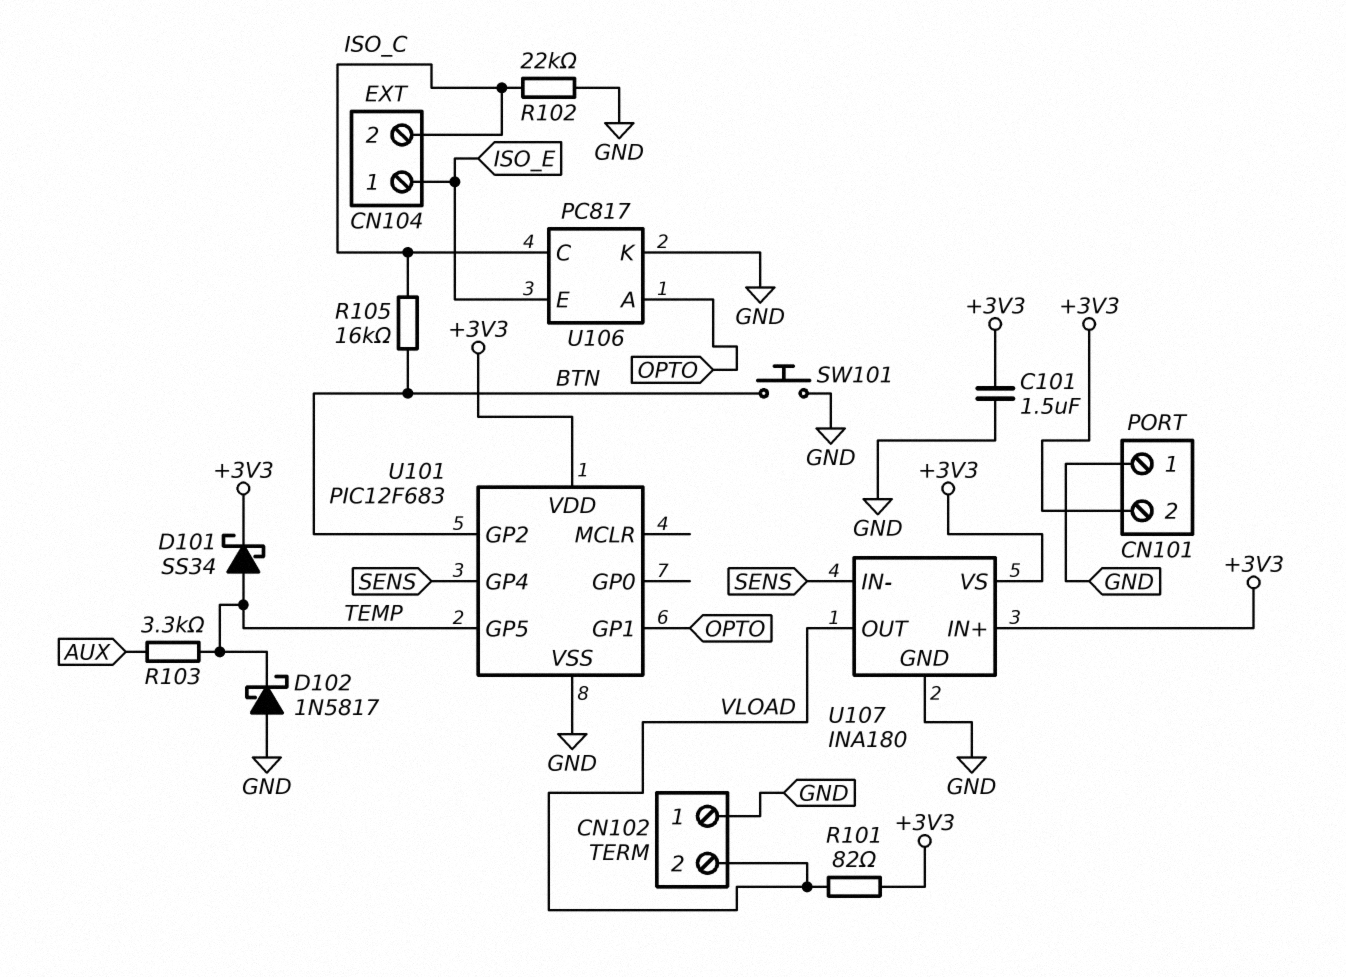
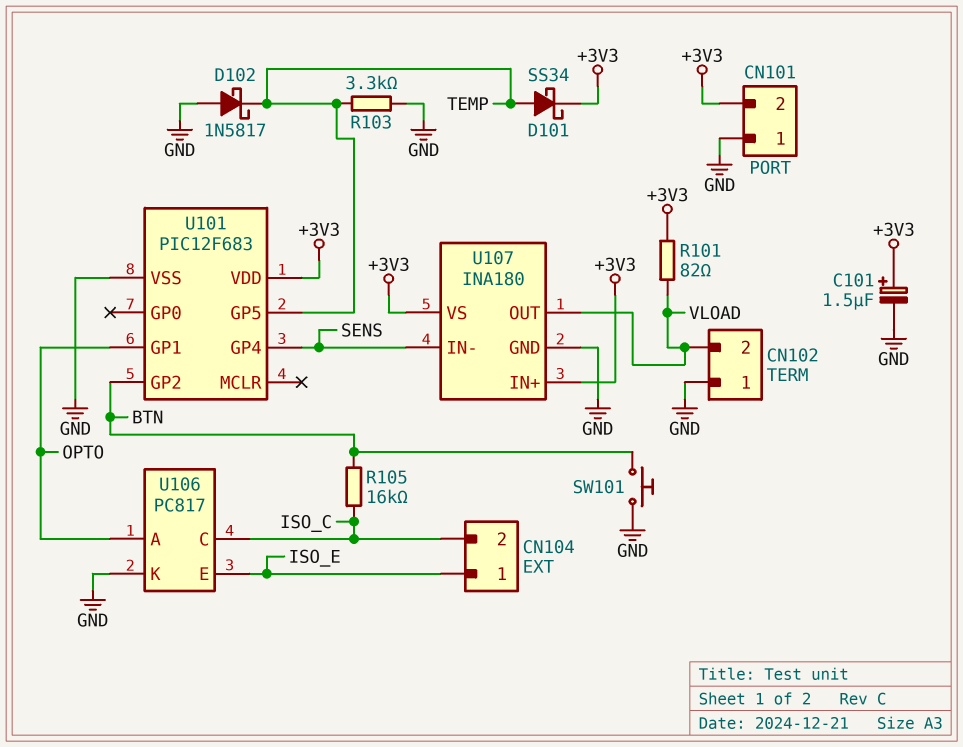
C101: 1.5uF (+3V3, GND) -> 1.5uF (plus +3V3, minus GND)
R102: 22k (GND, ISO_C) -> none
R103: 3.3k (AUX, TEMP) -> 3.3k (GND, TEMP)

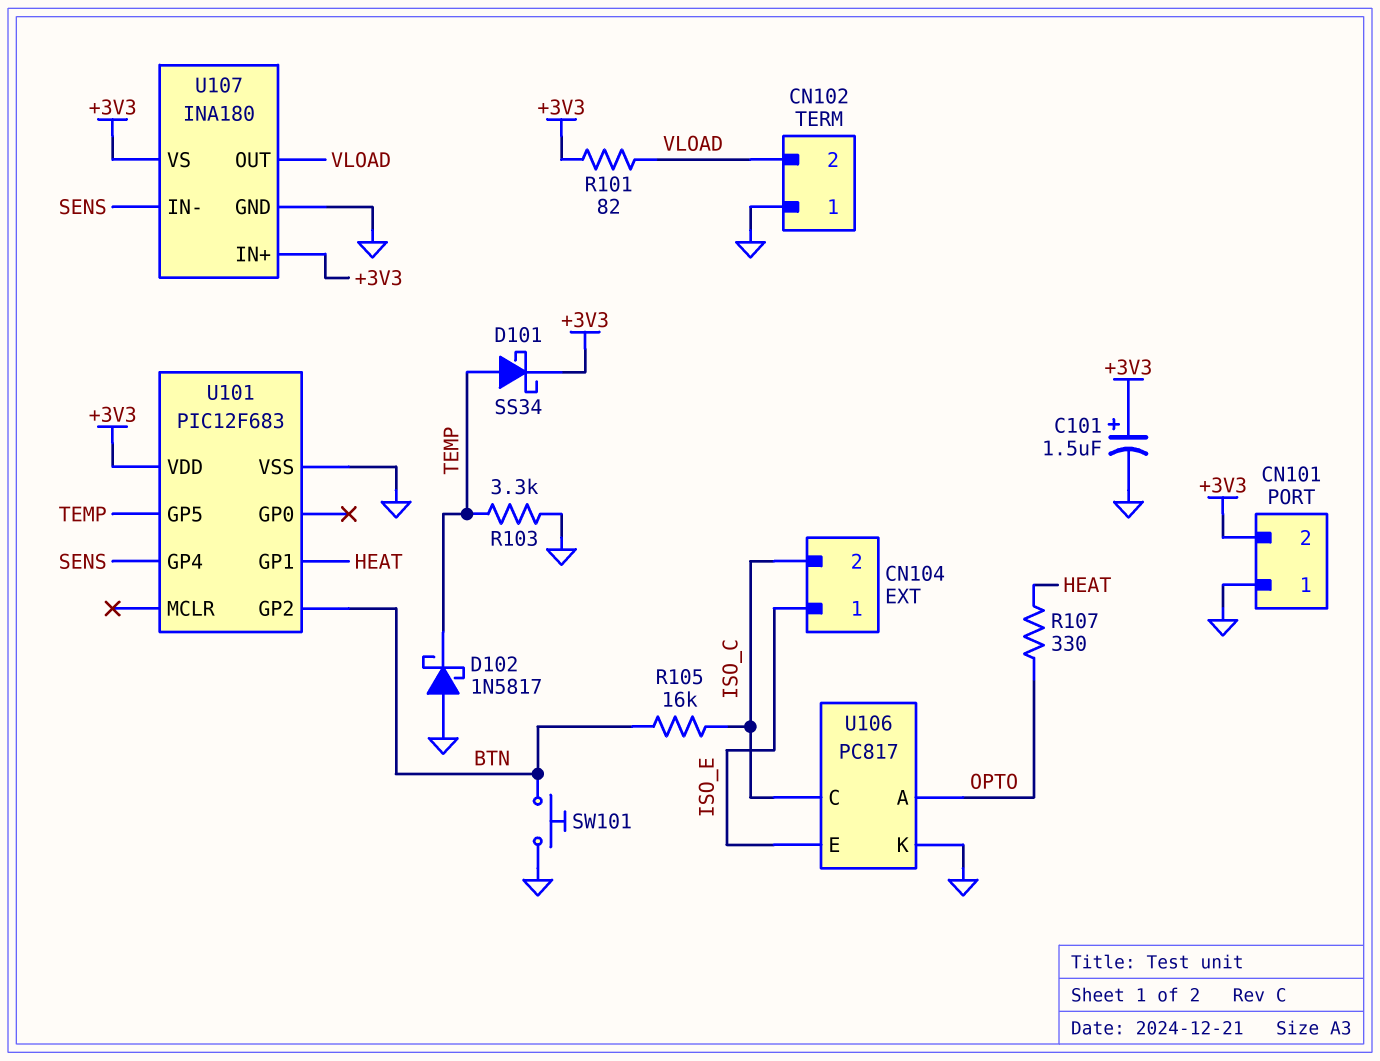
R107: none -> 330 (HEAT, OPTO)
U101 pin GP1: OPTO -> HEAT

